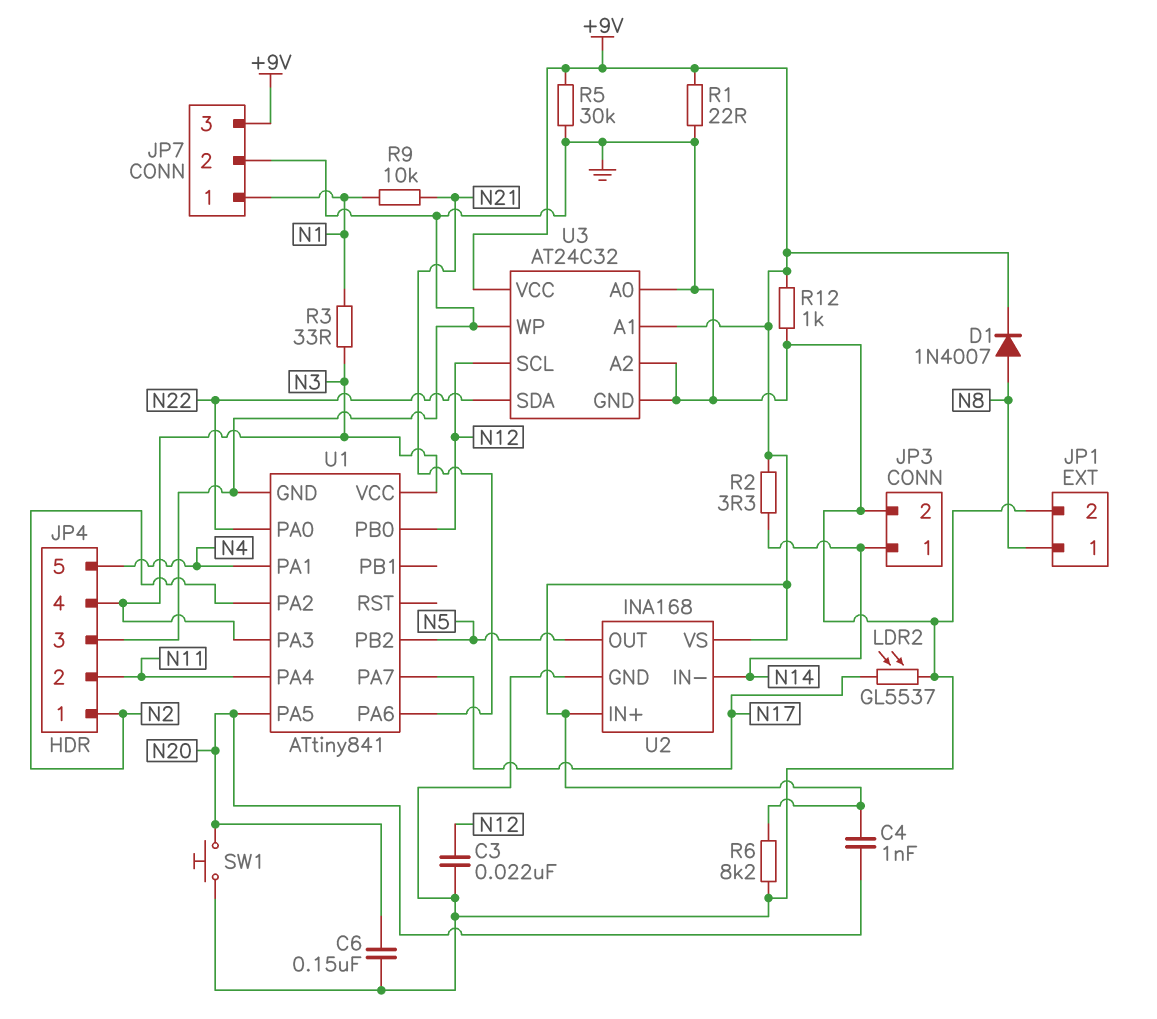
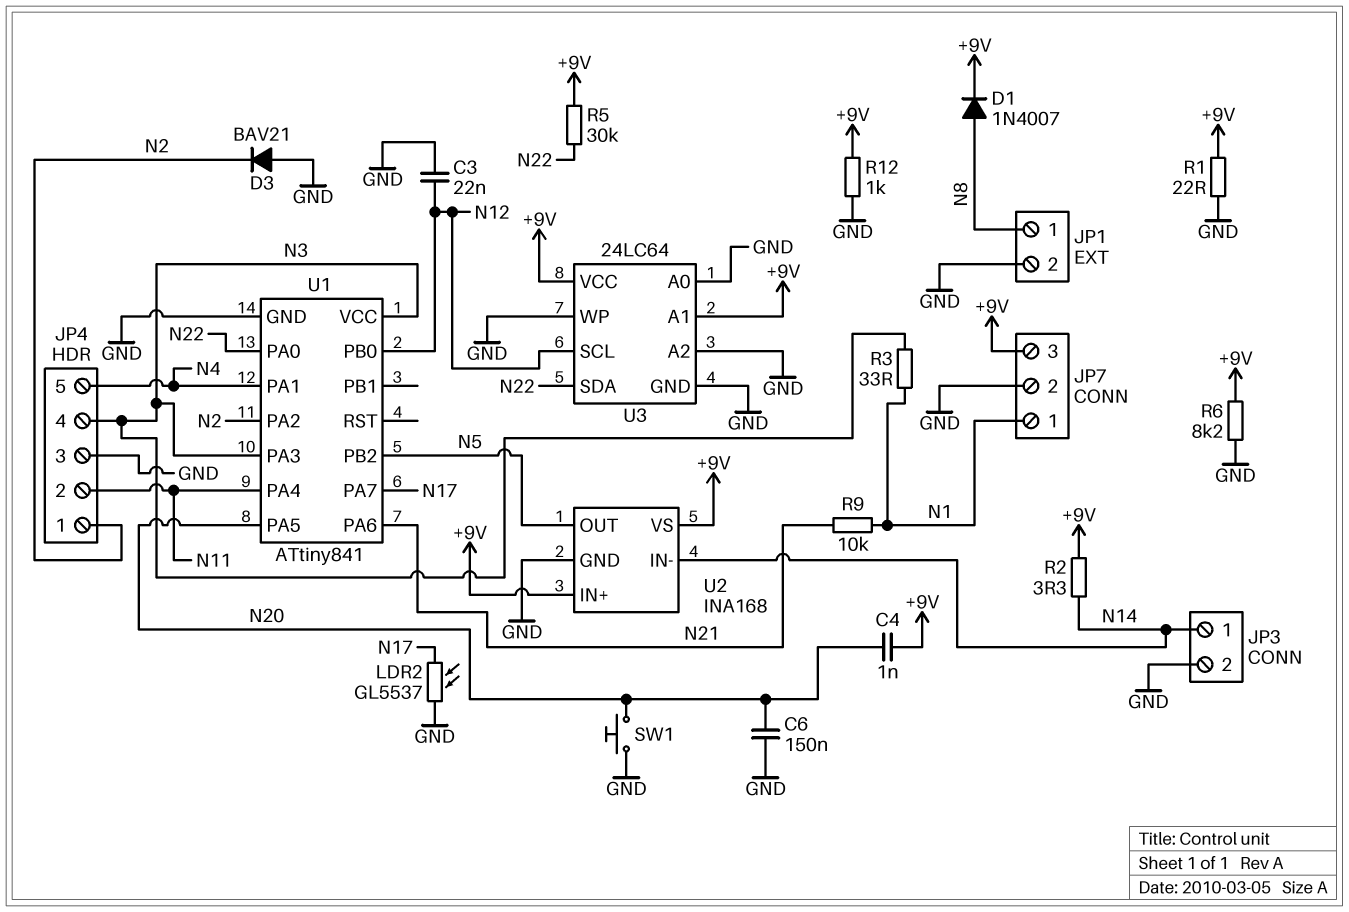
D3: none -> diode BAV21 (A GND, K N2)
R5: 30k (+9V, GND) -> 30k (+9V, N22)
U3: AT24C32 -> 24LC64

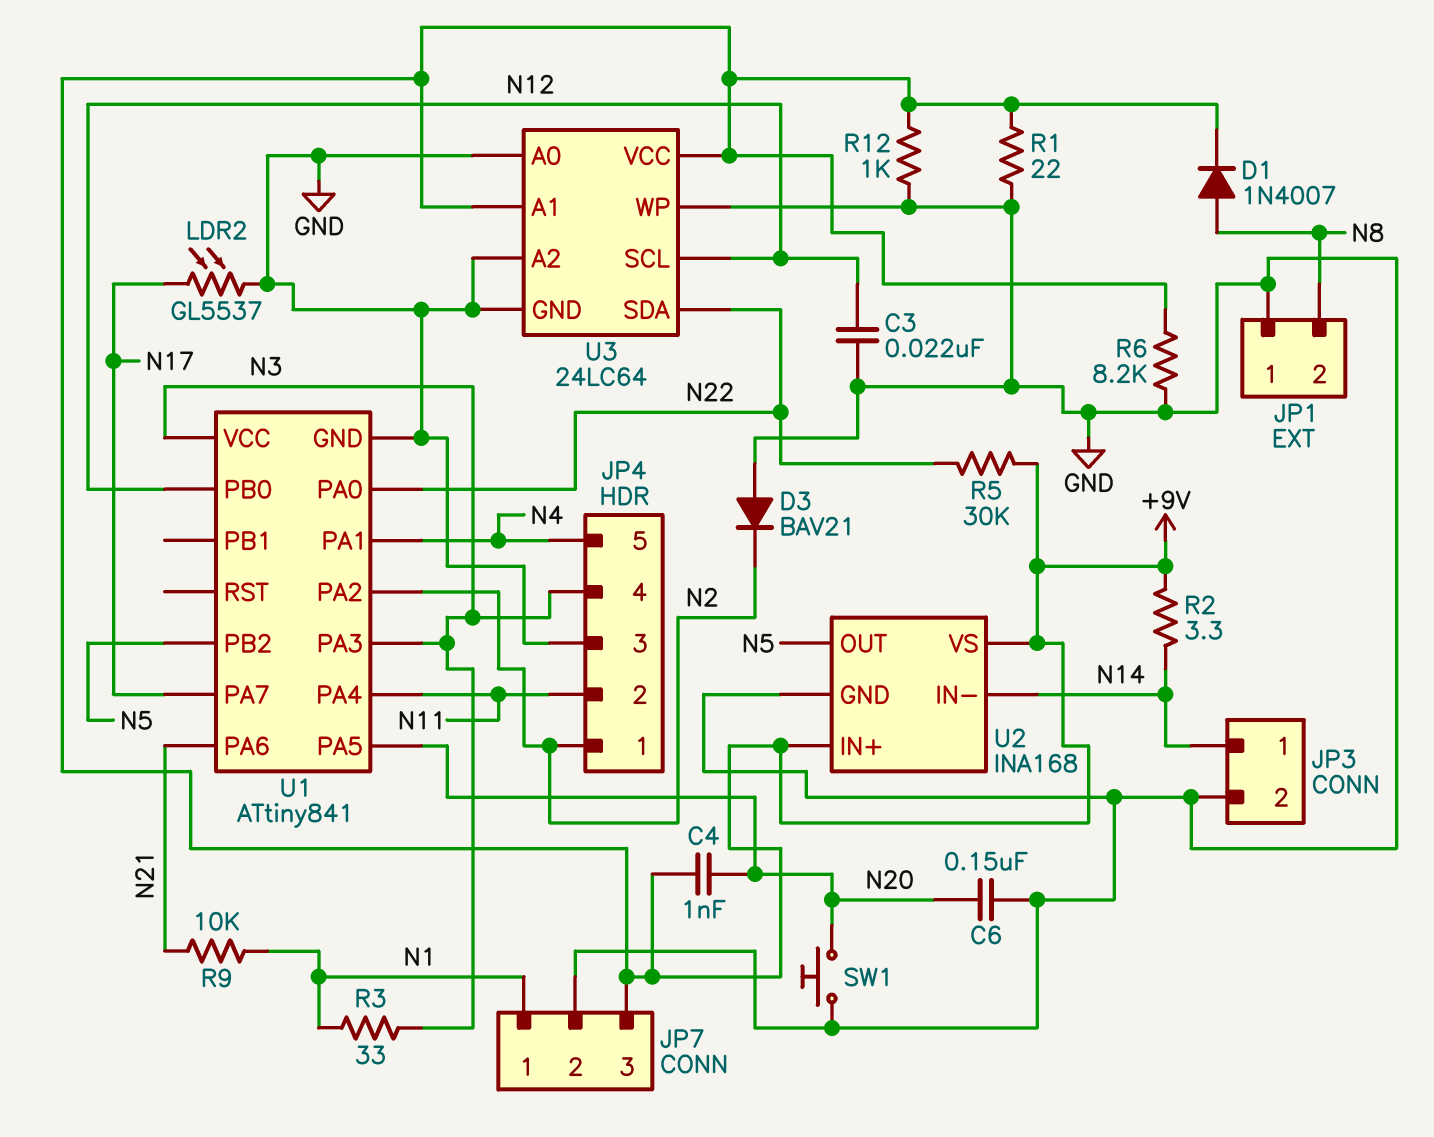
JP1 pin 1: N8 -> GND
JP1 pin 2: GND -> N8

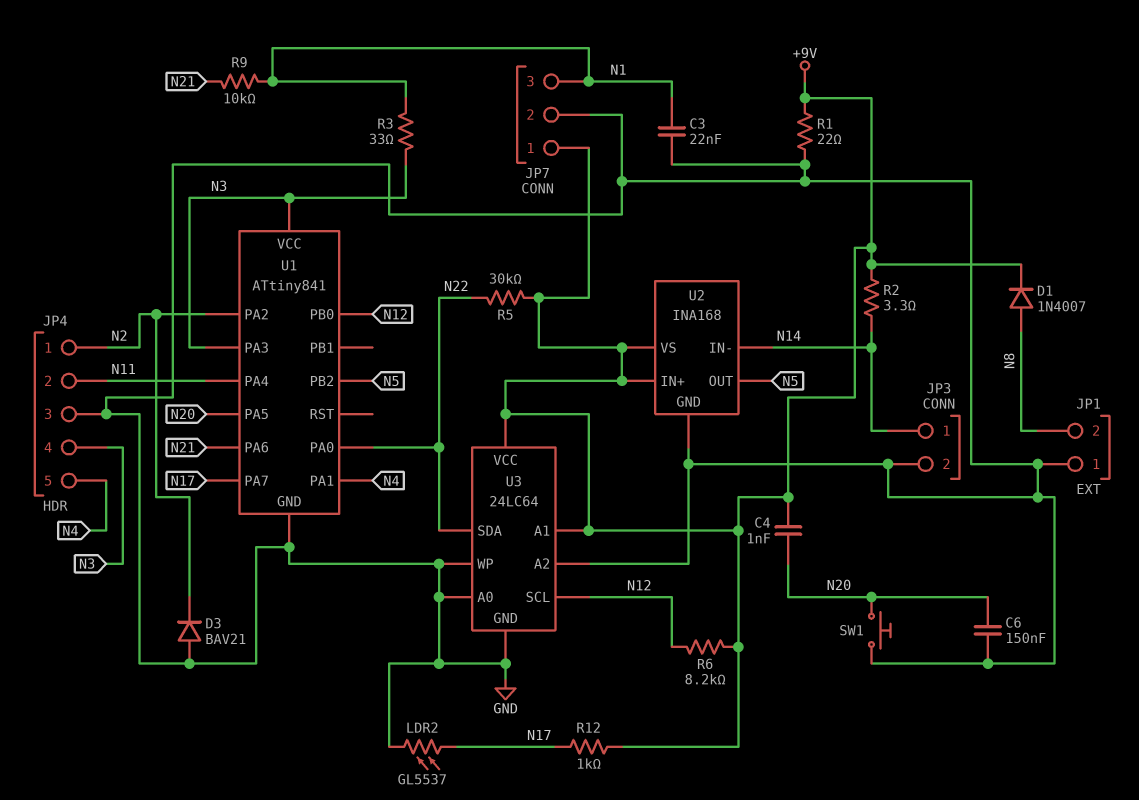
C3: 22nF (GND, N12) -> 22nF (GND, N1)
JP7 pin 1: N1 -> +9V
JP7 pin 3: +9V -> N1
R6: 8.2k (+9V, GND) -> 8.2k (+9V, N12)
R12: 1k (+9V, GND) -> 1k (+9V, N17)

